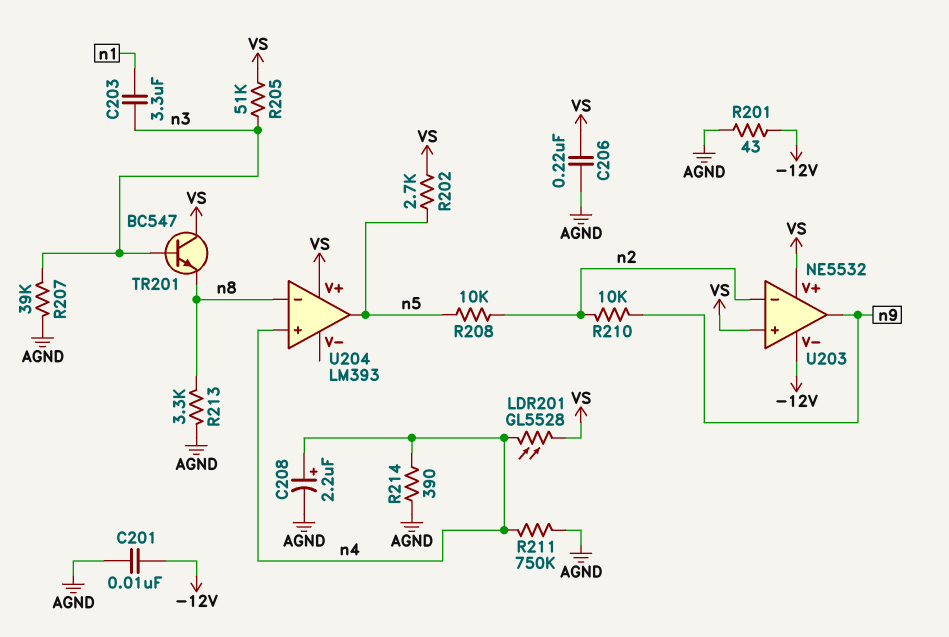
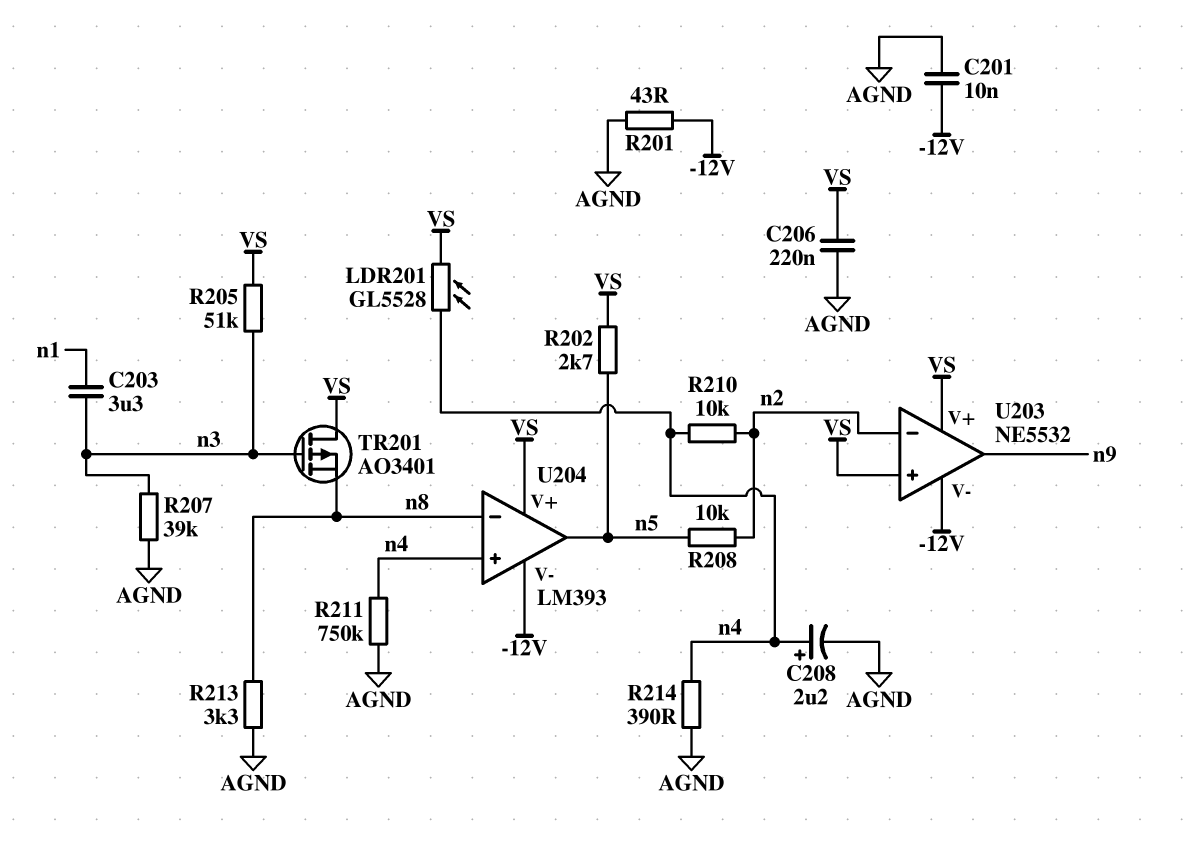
R210: 10k (n2, n9) -> 10k (n2, n4)
TR201: NPN BC547 (B n3, C VS, E n8) -> PMOS AO3401 (G n3, D VS, S n8)
U204 pin V-: none -> -12V

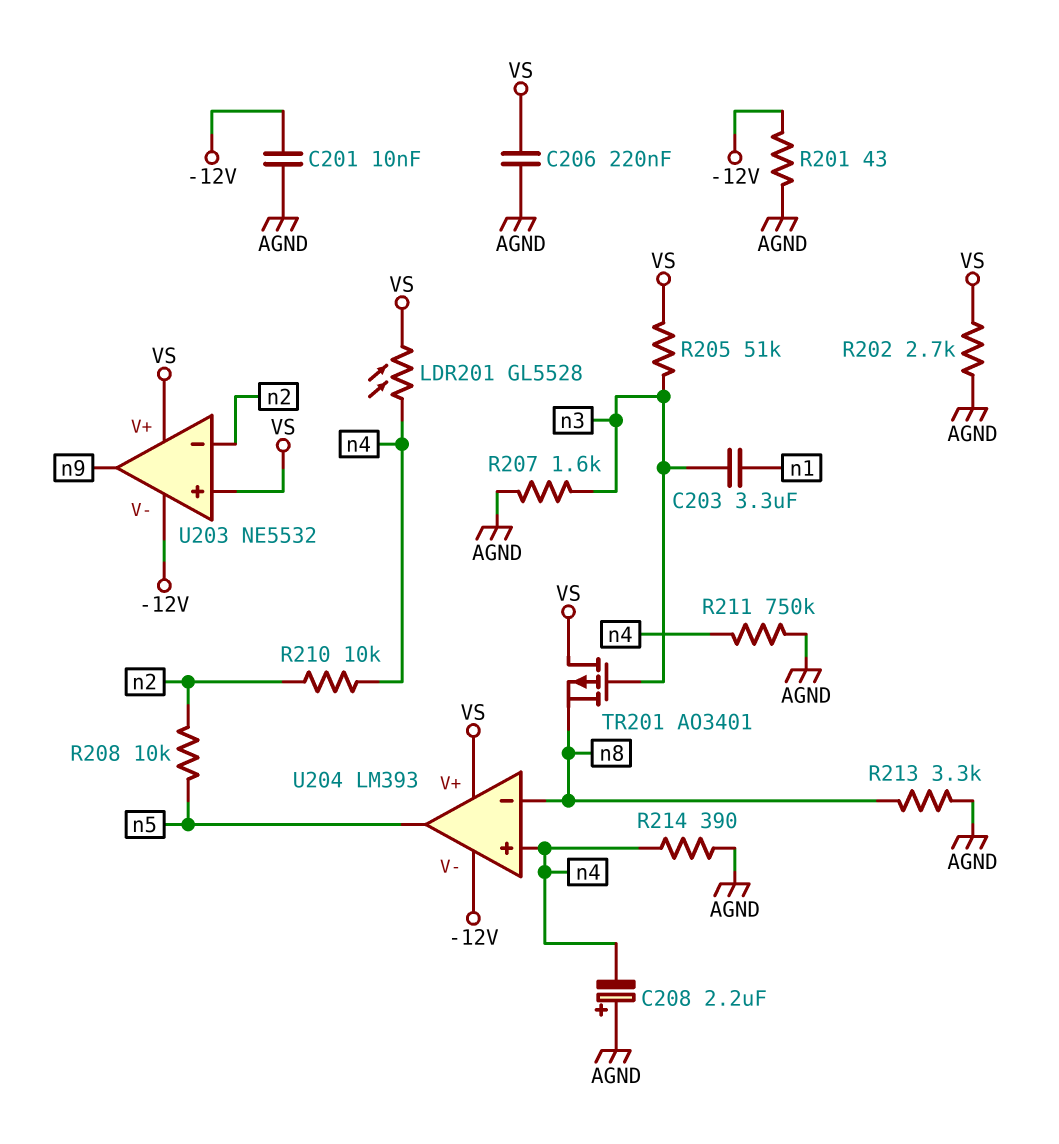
C208: 2.2uF (plus n4, minus AGND) -> 2.2uF (plus AGND, minus n4)
R202: 2.7k (VS, n5) -> 2.7k (AGND, VS)
R207: 39k (AGND, n3) -> 1.6k (AGND, n3)

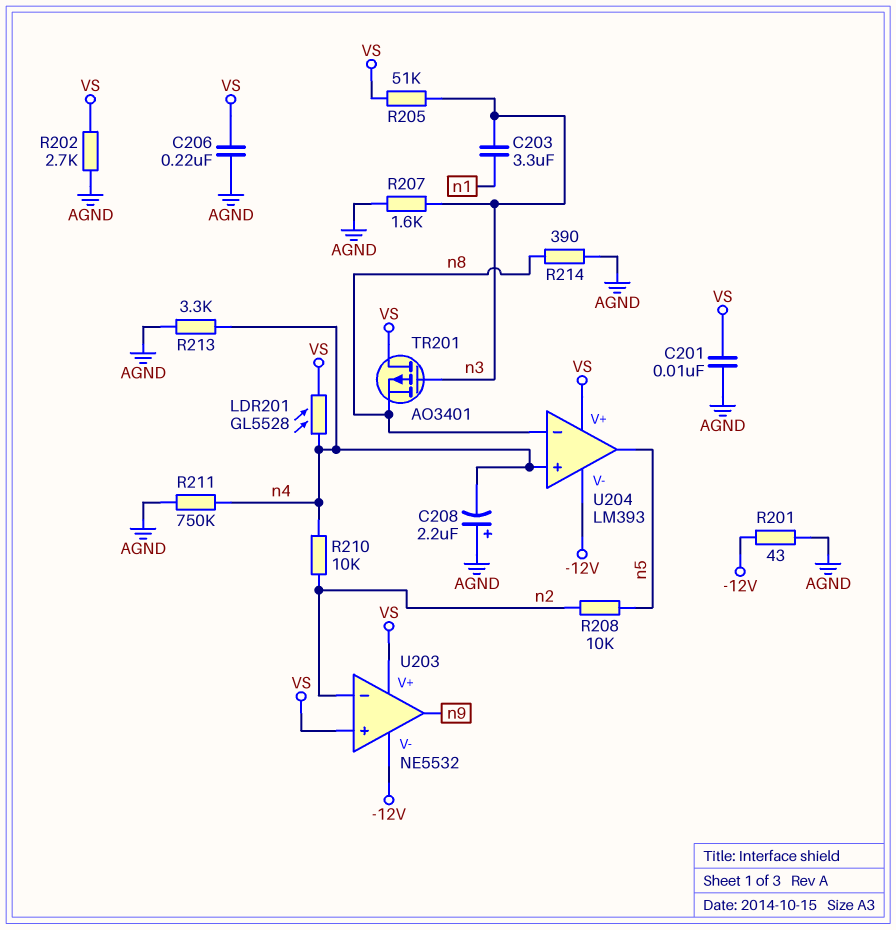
C201: 10nF (-12V, AGND) -> 10nF (AGND, VS)
R213: 3.3k (AGND, n8) -> 3.3k (AGND, n4)
R214: 390 (AGND, n4) -> 390 (AGND, n8)

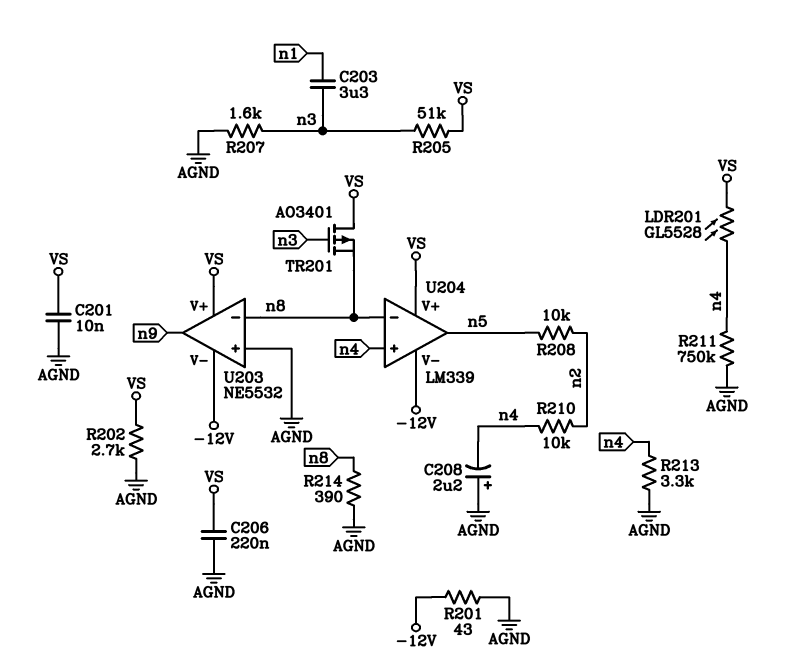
U203 pin in+: VS -> AGND
U203 pin in-: n2 -> n8
U204: LM393 -> LM339

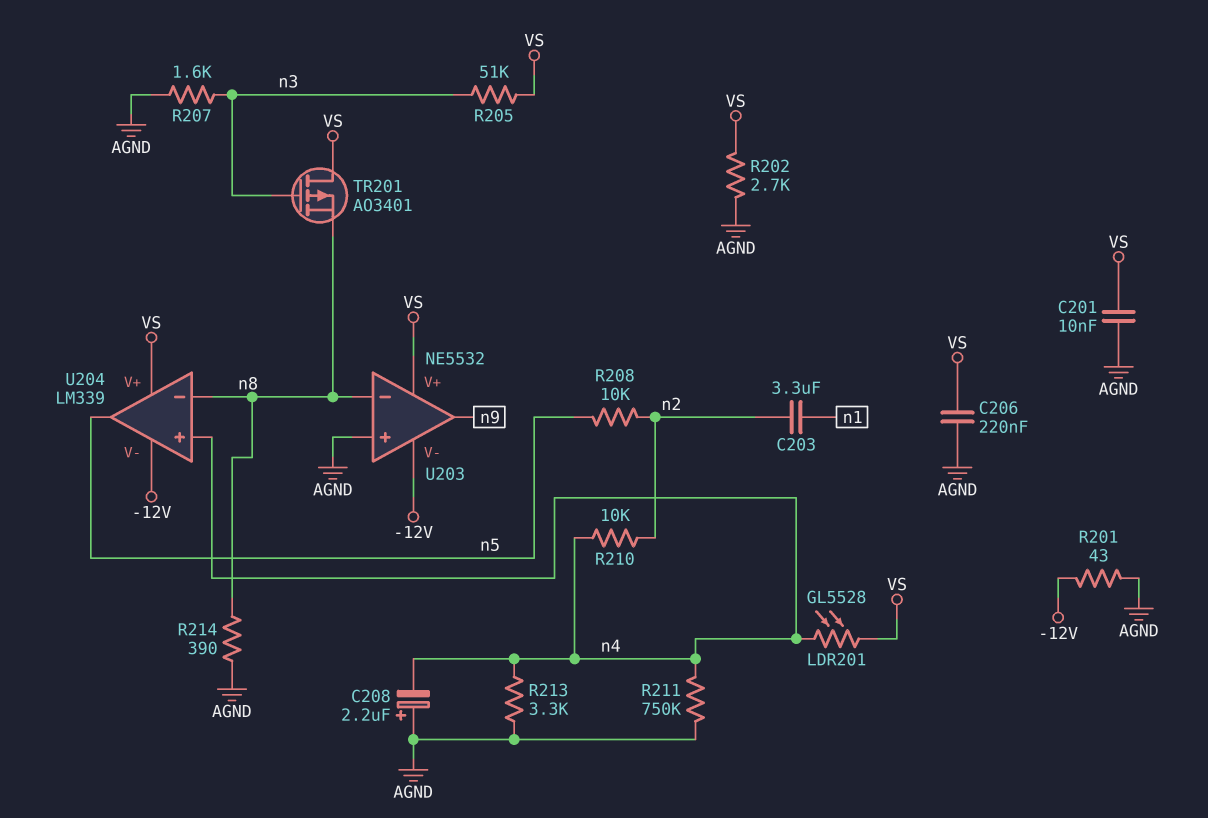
C203: 3.3uF (n1, n3) -> 3.3uF (n1, n2)

